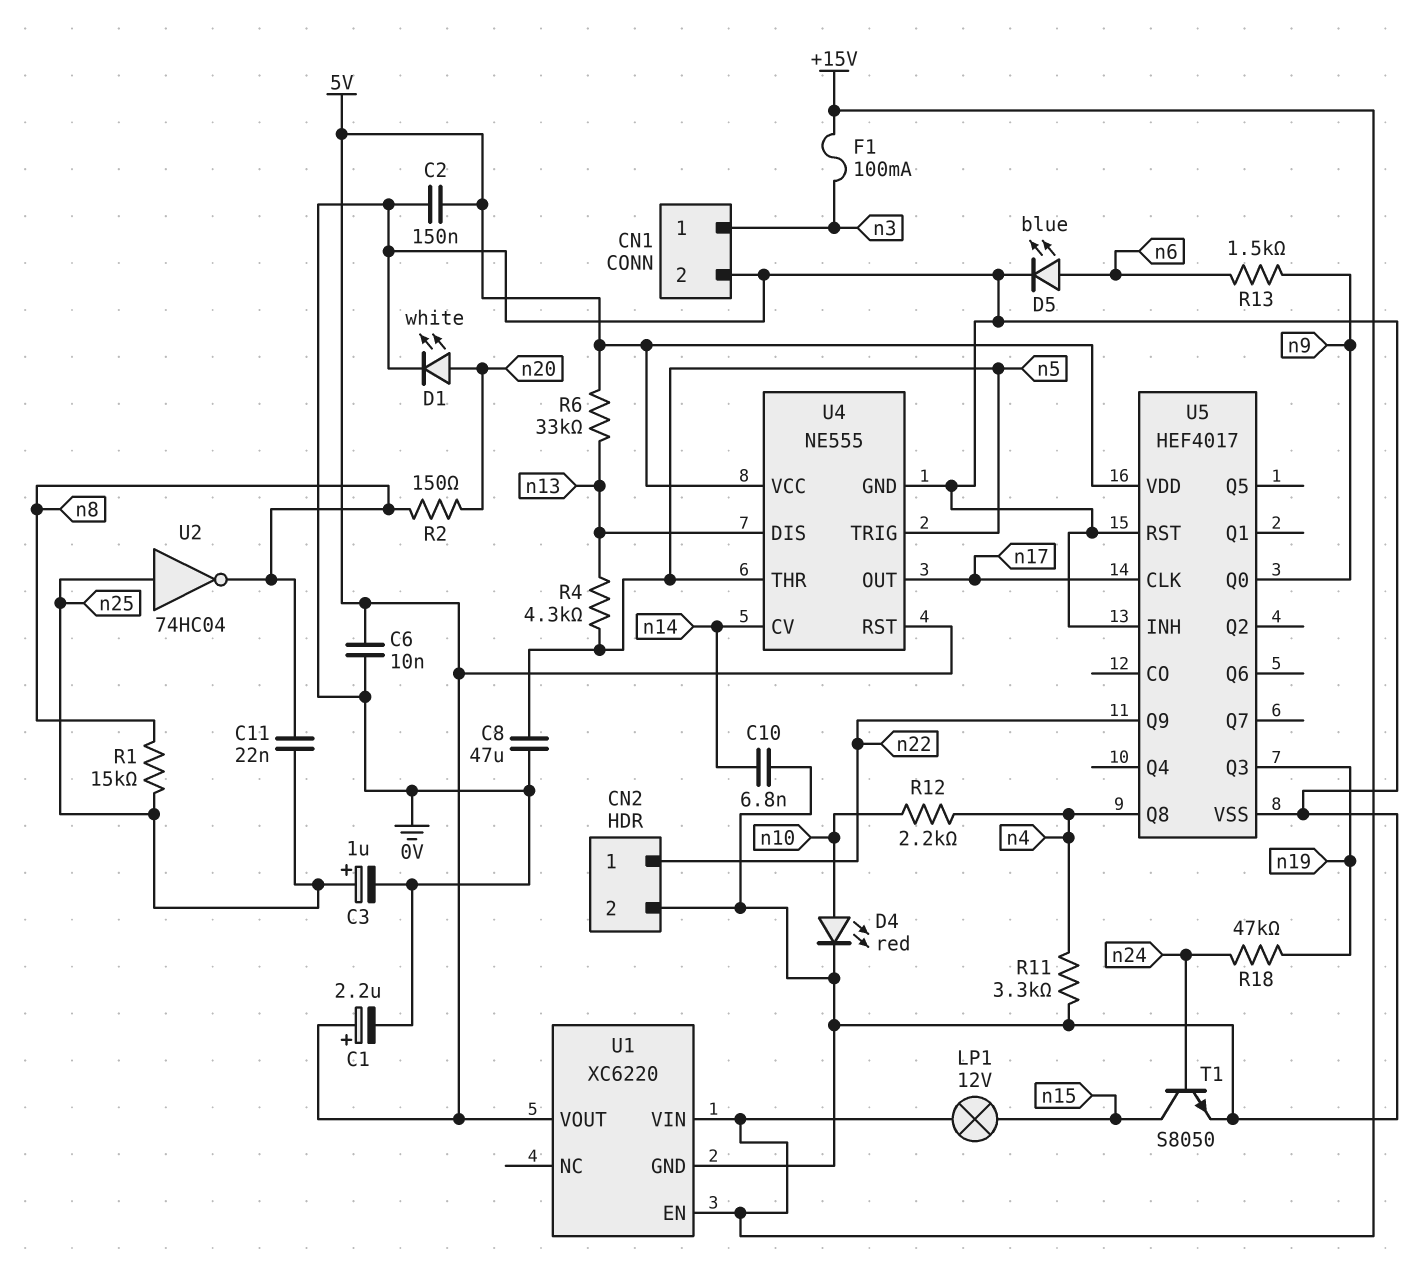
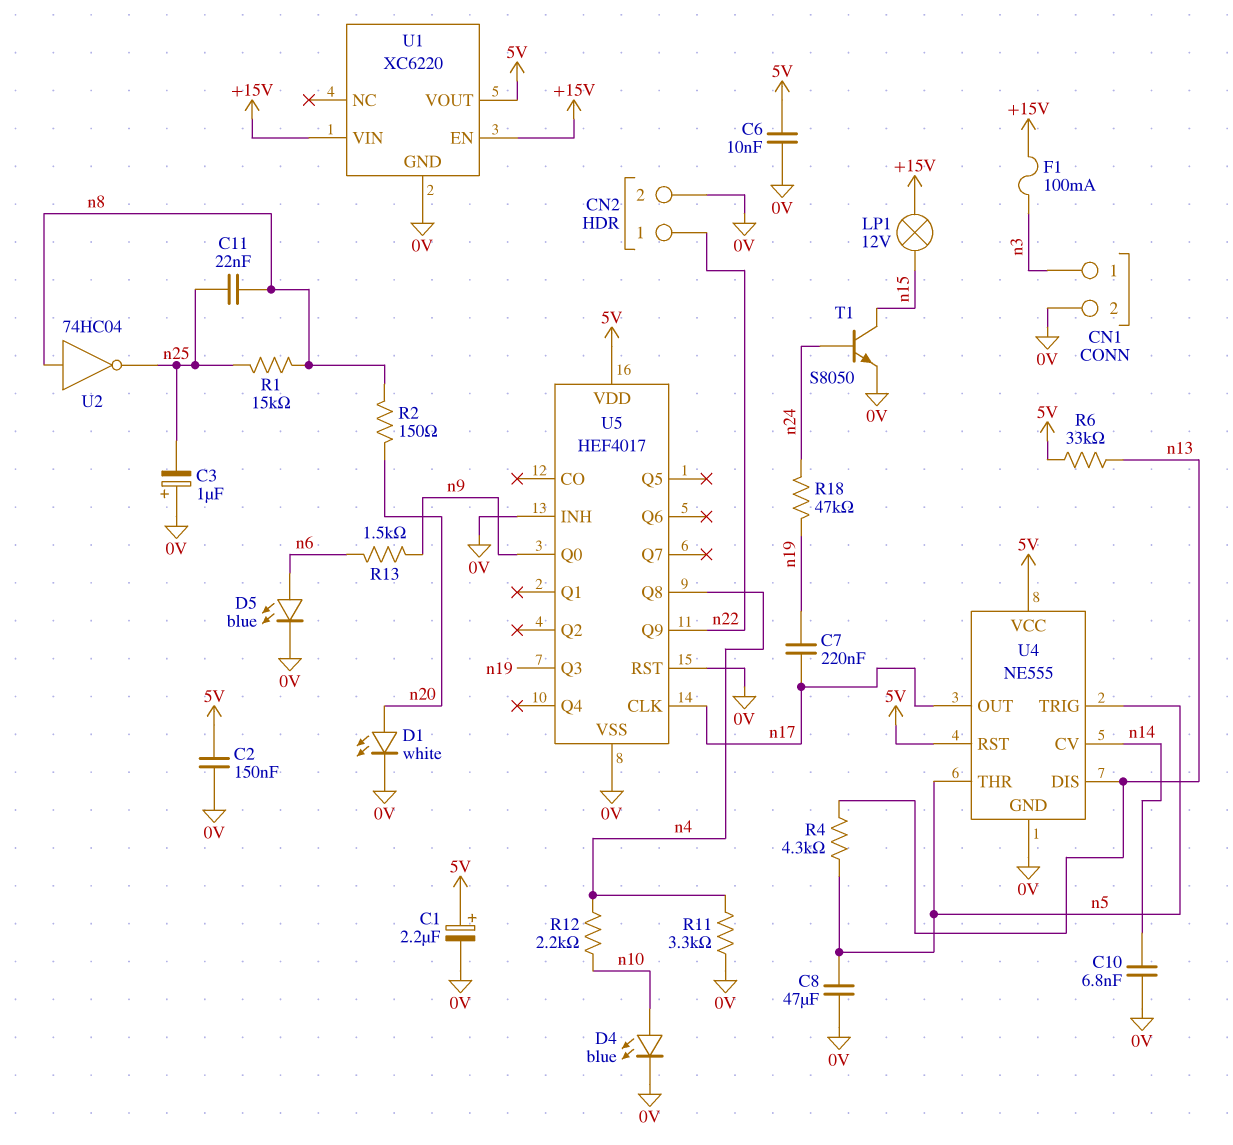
C3: 1uF (plus n25, minus 0V) -> 1uF (plus 0V, minus n25)
C7: none -> 220nF (n17, n19)
D4: LED red (A n10, K 0V) -> LED blue (A n10, K 0V)
U2: NOT 74HC04 (in n25, out n8) -> NOT 74HC04 (in n8, out n25)

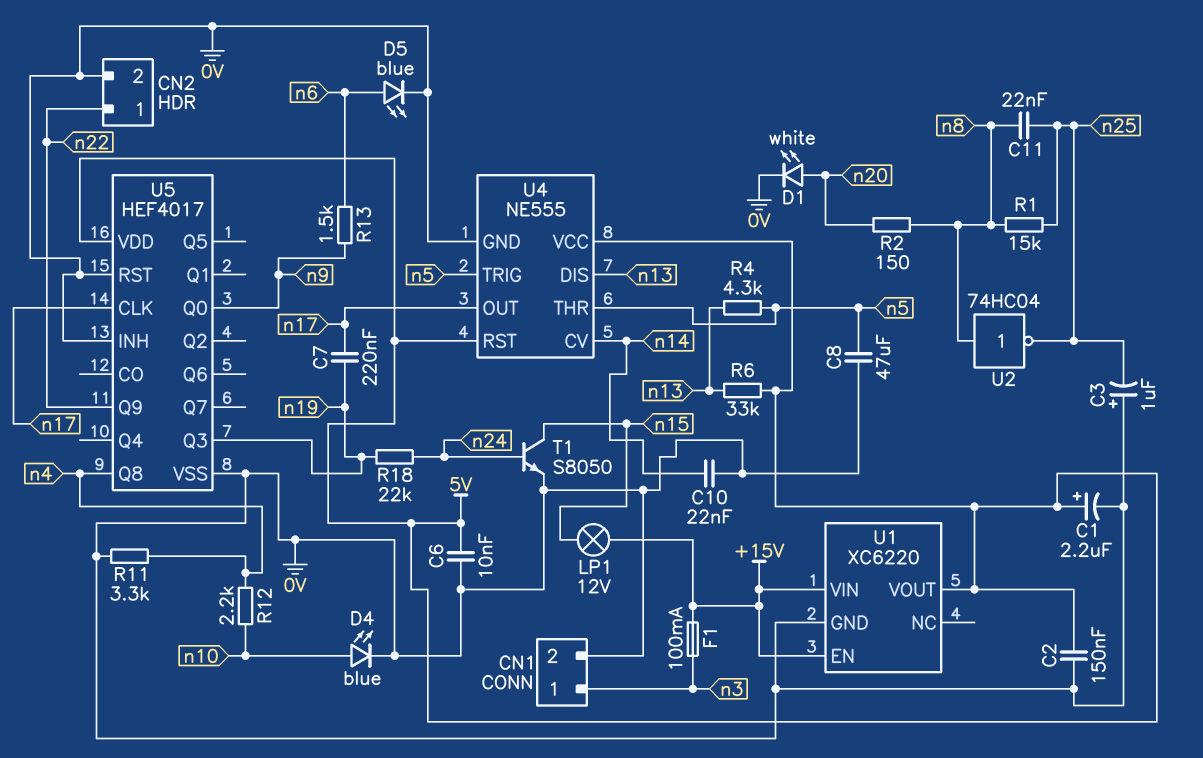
C10: 6.8nF (0V, n14) -> 22nF (0V, n14)
R18: 47k (n19, n24) -> 22k (n19, n24)

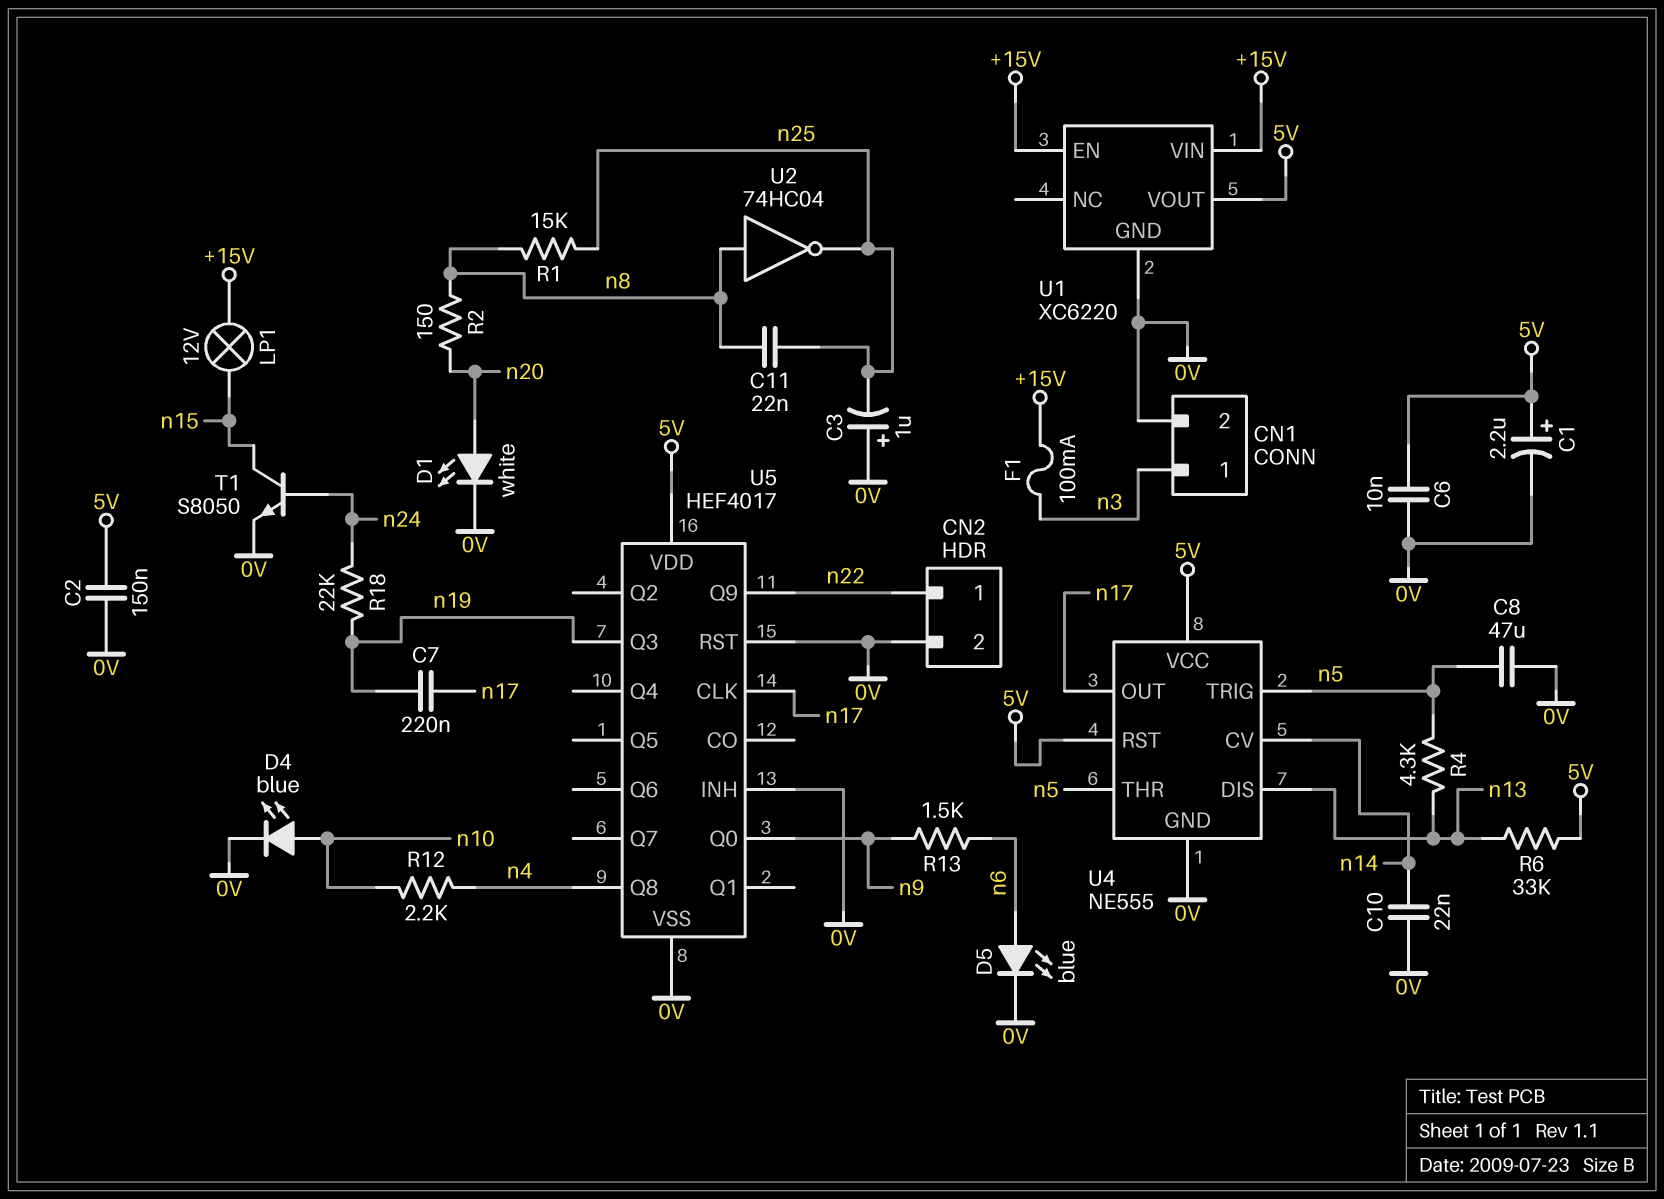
R11: 3.3k (0V, n4) -> none

